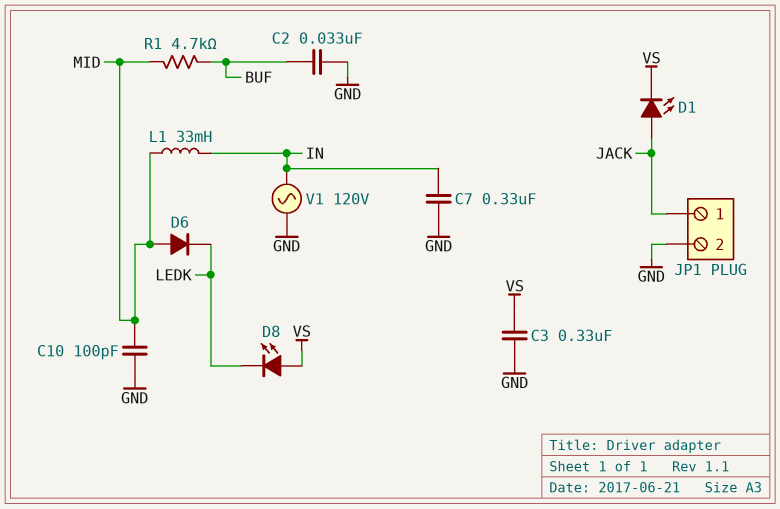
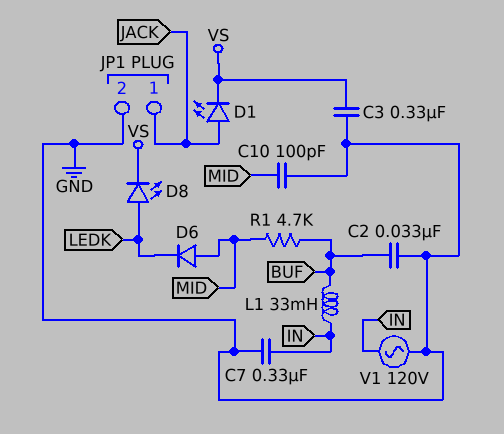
D8: LED (A VS, K LEDK) -> LED (A LEDK, K VS)
L1: 33mH (IN, MID) -> 33mH (BUF, IN)

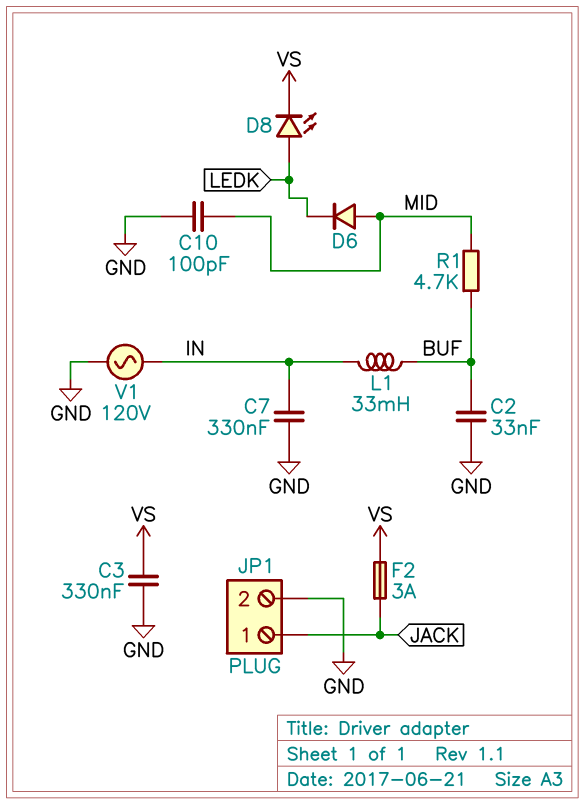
D1: LED (A JACK, K VS) -> none
F2: none -> 3A (JACK, VS)

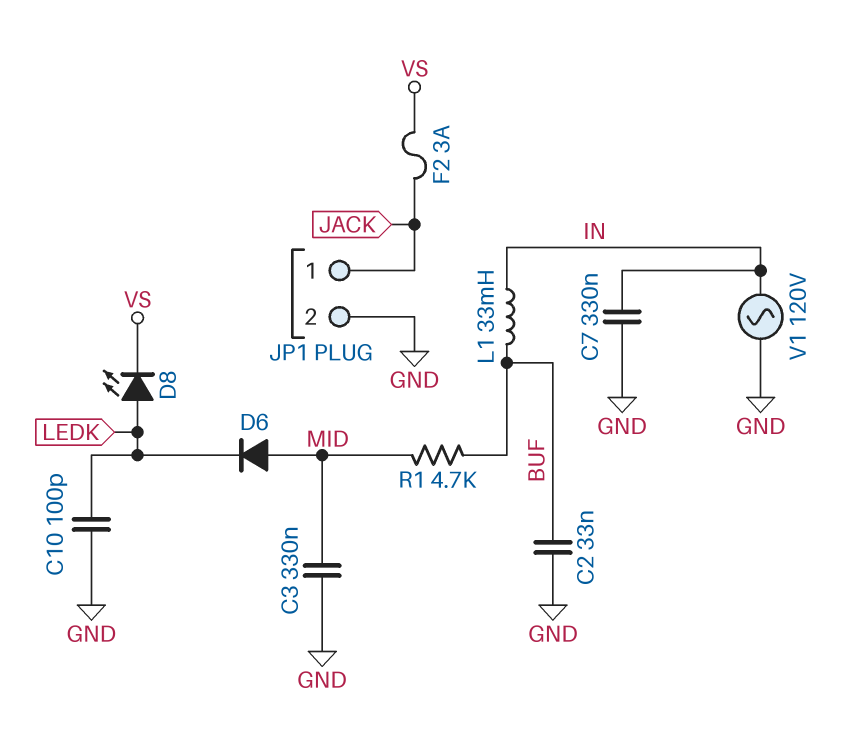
C3: 330nF (GND, VS) -> 330nF (GND, MID)
C10: 100pF (GND, MID) -> 100pF (GND, LEDK)

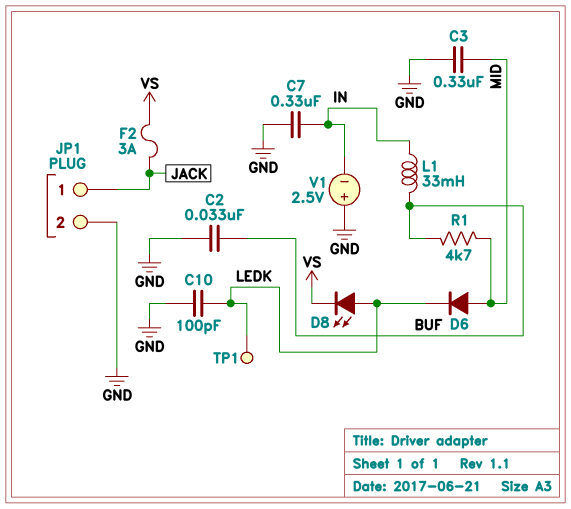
TP1: none -> test point (LEDK)
V1: AC 120V (GND, IN) -> 2.5V (plus GND, minus IN)

